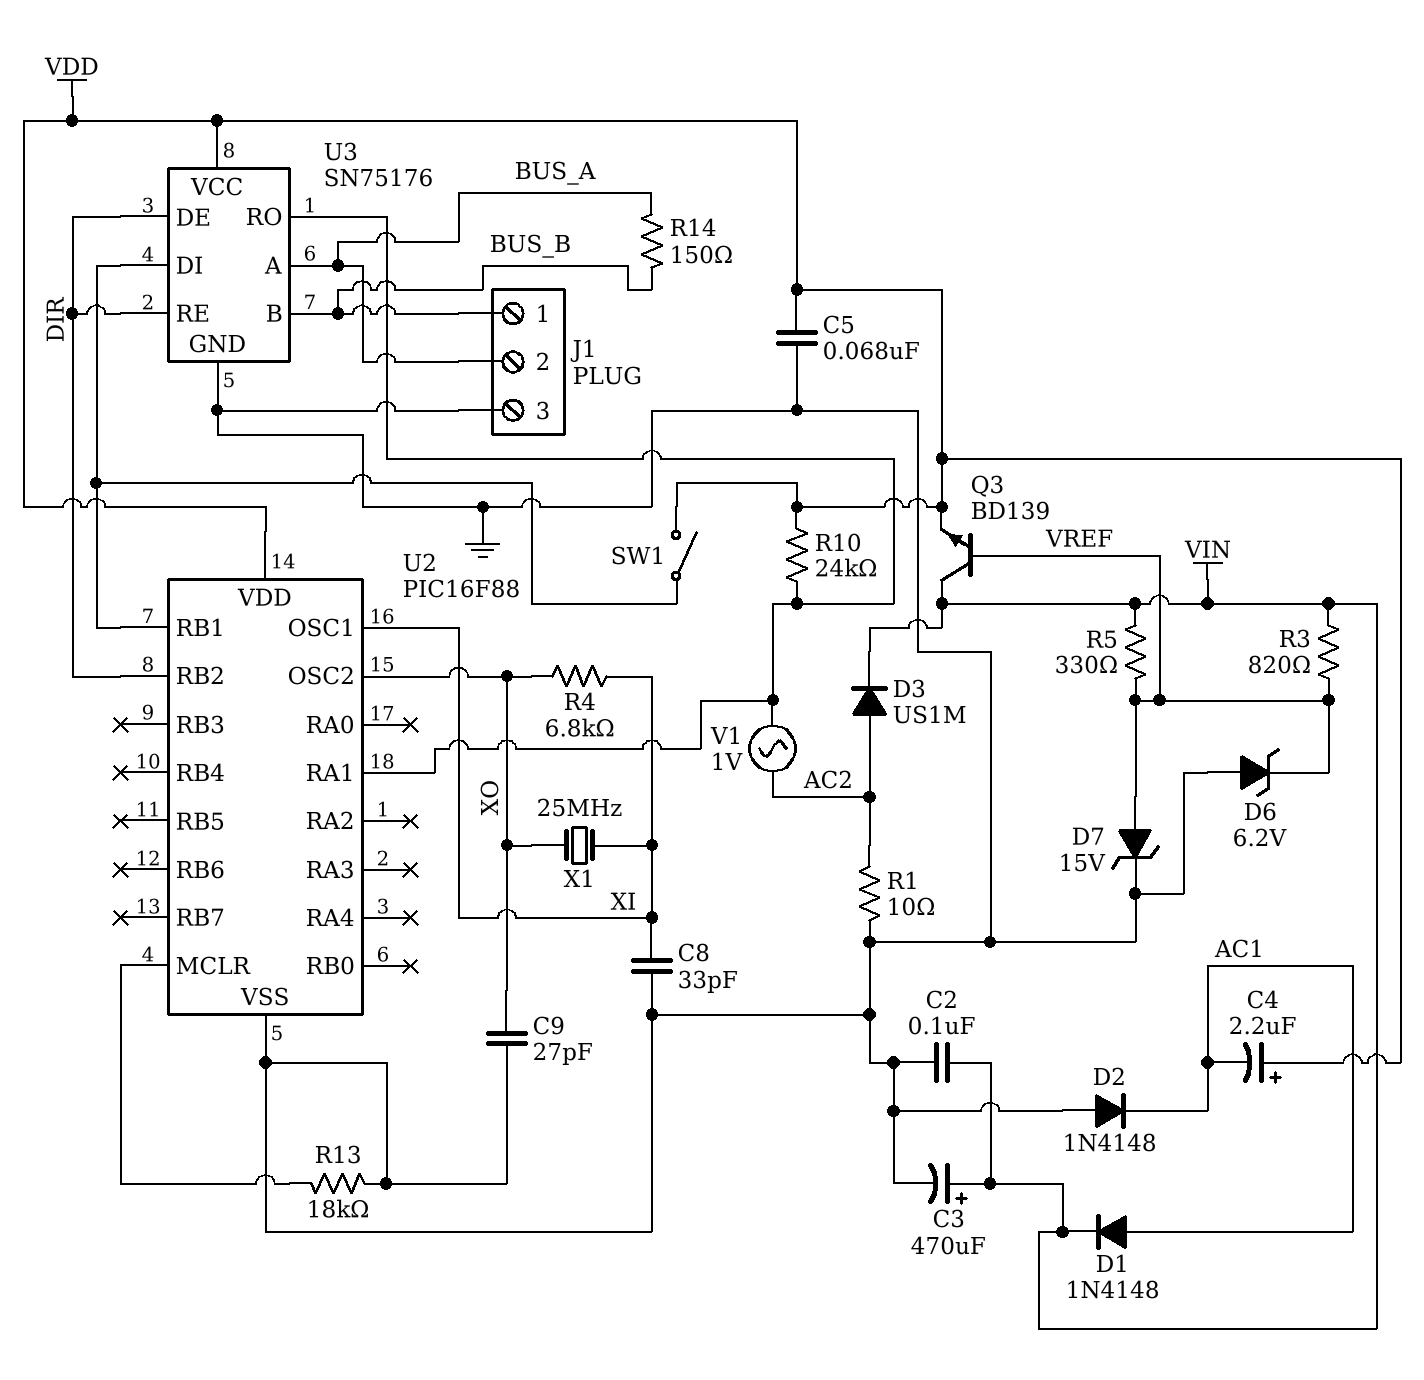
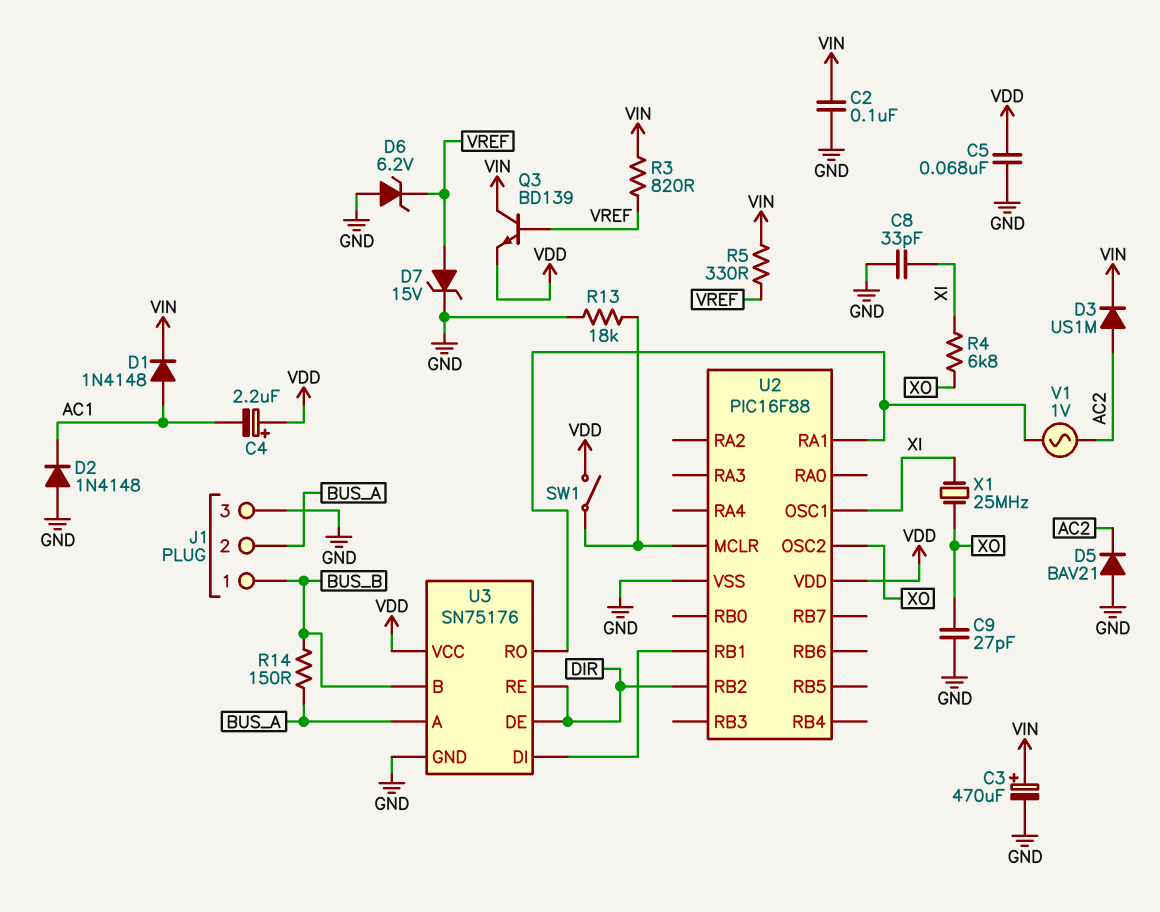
D5: none -> diode BAV21 (A GND, K AC2)
R1: 10 (AC2, GND) -> none
R10: 24k (U2/RA1, VDD) -> none
SW1: switch (U2/RB1, VDD) -> switch (U2/MCLR, VDD)

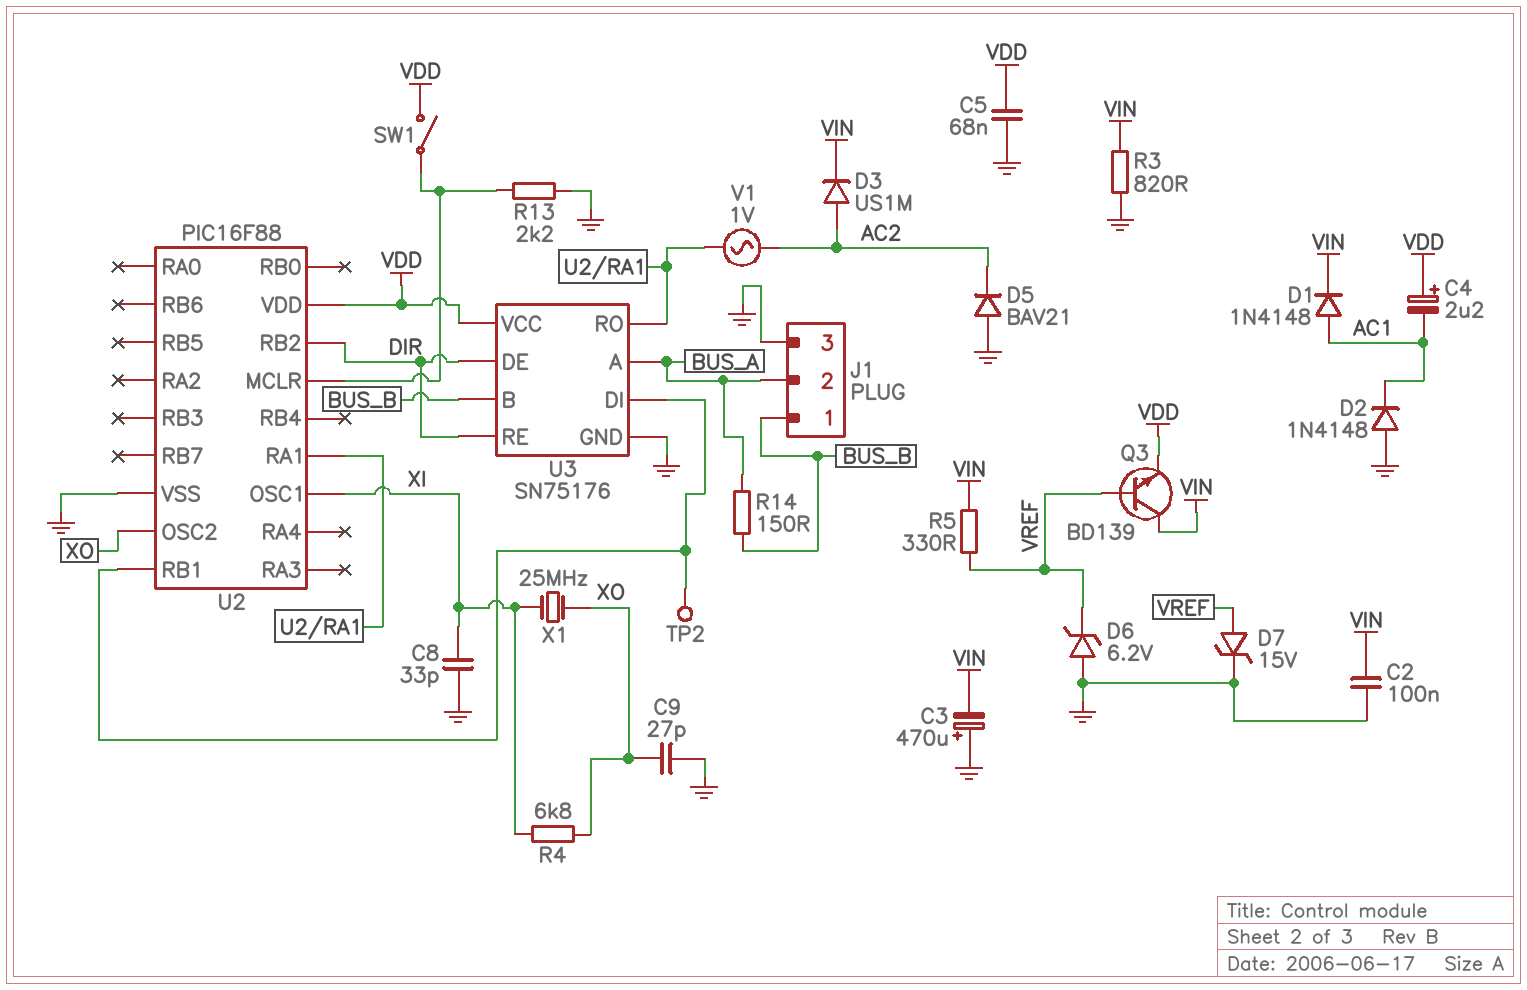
C3: 470uF (plus VIN, minus GND) -> 470uF (plus GND, minus VIN)
R3: 820 (VIN, VREF) -> 820 (GND, VIN)
R13: 18k (GND, U2/MCLR) -> 2.2k (GND, U2/MCLR)
TP2: none -> test point (U2/RB1)

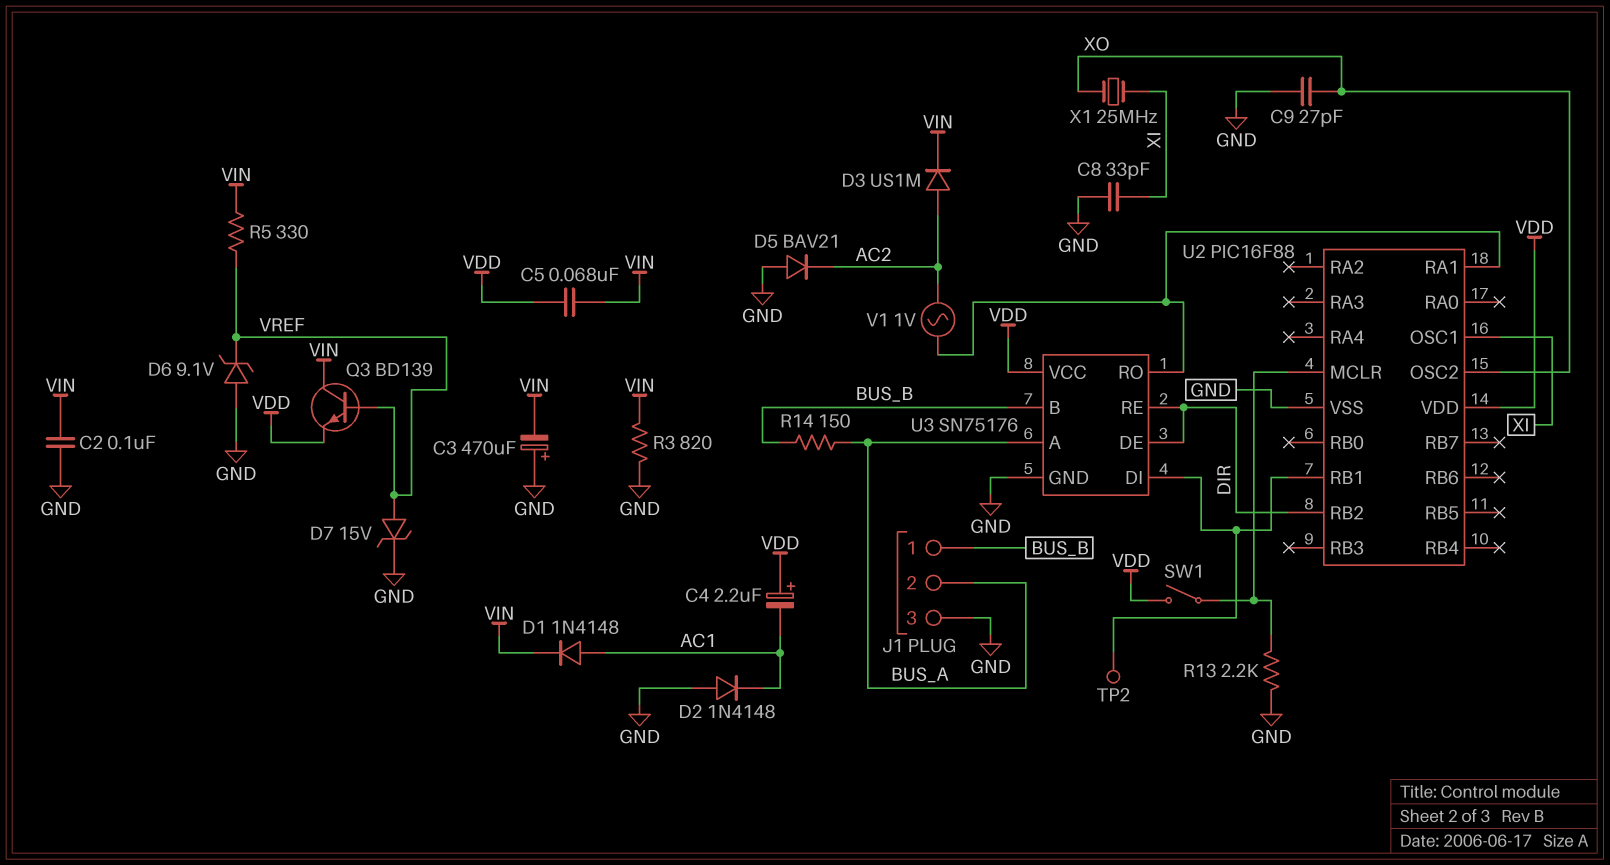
C5: 68nF (GND, VDD) -> 68nF (VDD, VIN)
D6: zener 6.2V (A GND, K VREF) -> zener 9.1V (A GND, K VREF)
R4: 6.8k (XI, XO) -> none

